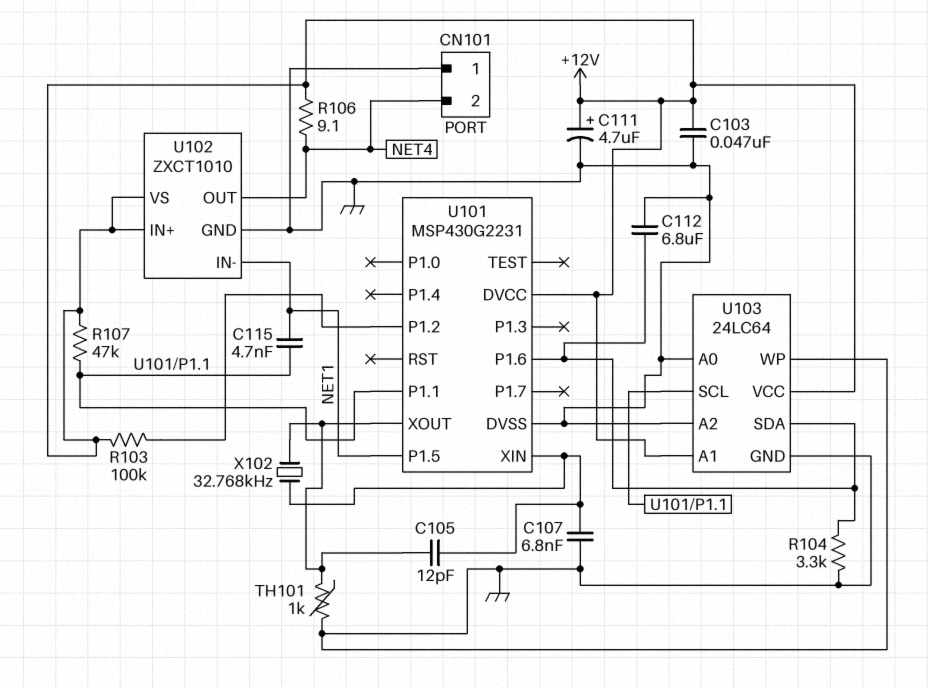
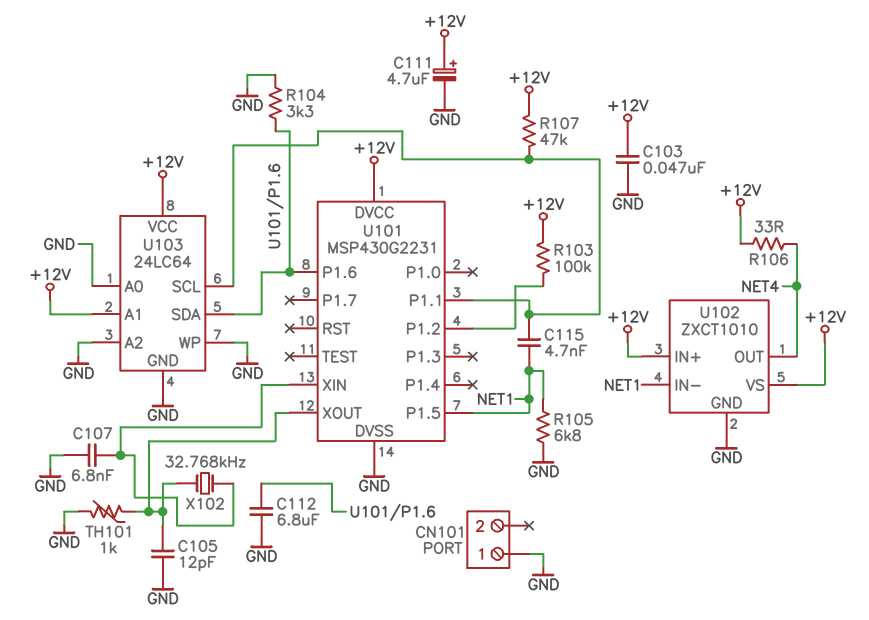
C105: 12pF (U101/XIN, U101/XOUT) -> 12pF (GND, U101/XOUT)
CN101 pin 2: NET4 -> none
R105: none -> 6.8k (GND, NET1)
R106: 9.1 (+12V, NET4) -> 33 (+12V, NET4)

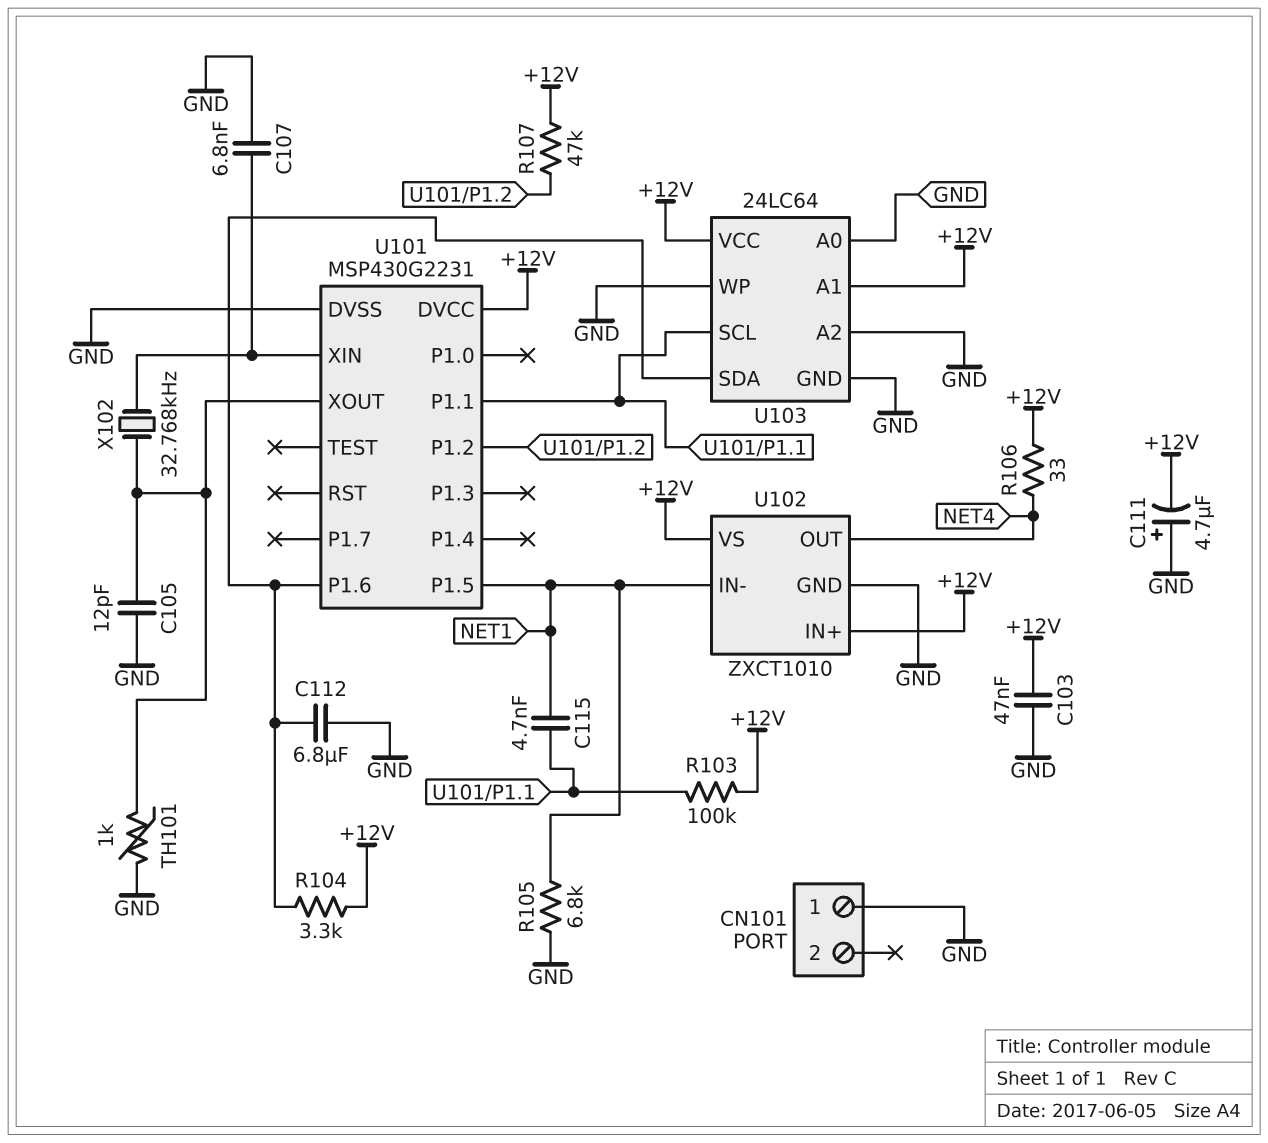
C111: 4.7uF (plus +12V, minus GND) -> 4.7uF (plus GND, minus +12V)
R103: 100k (+12V, U101/P1.2) -> 100k (+12V, U101/P1.1)
R104: 3.3k (GND, U101/P1.6) -> 3.3k (+12V, U101/P1.6)
R107: 47k (+12V, U101/P1.1) -> 47k (+12V, U101/P1.2)

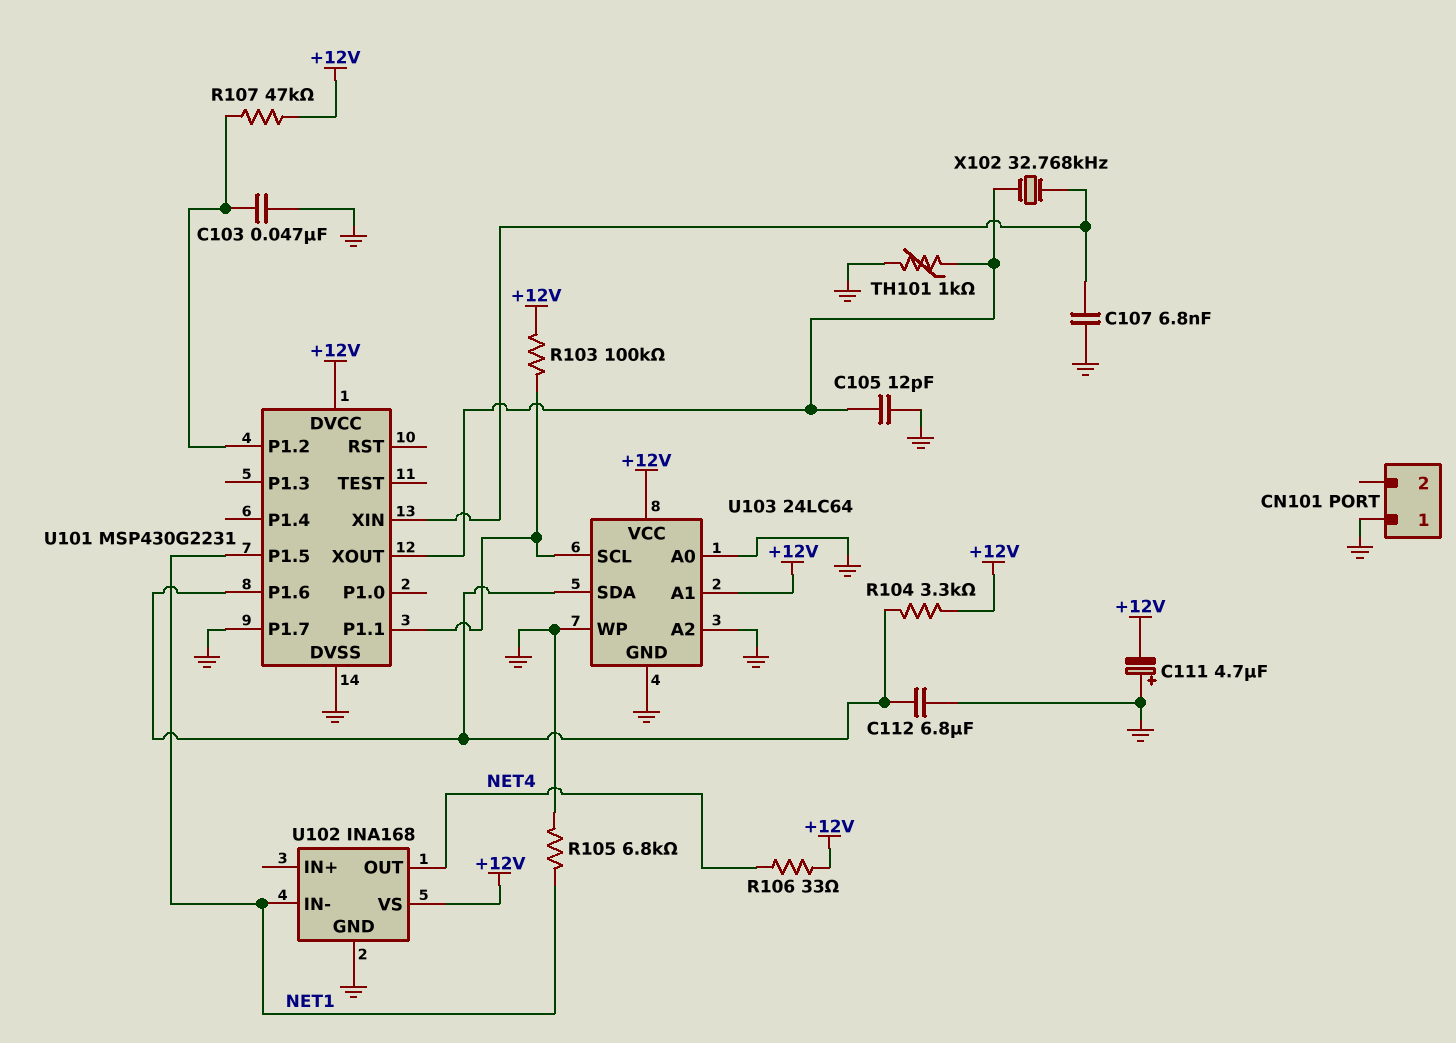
C103: 47nF (+12V, GND) -> 47nF (GND, U101/P1.2)
C115: 4.7nF (NET1, U101/P1.1) -> none
U101 pin P1.7: none -> GND
U102: ZXCT1010 -> INA168
U102 pin IN+: +12V -> none

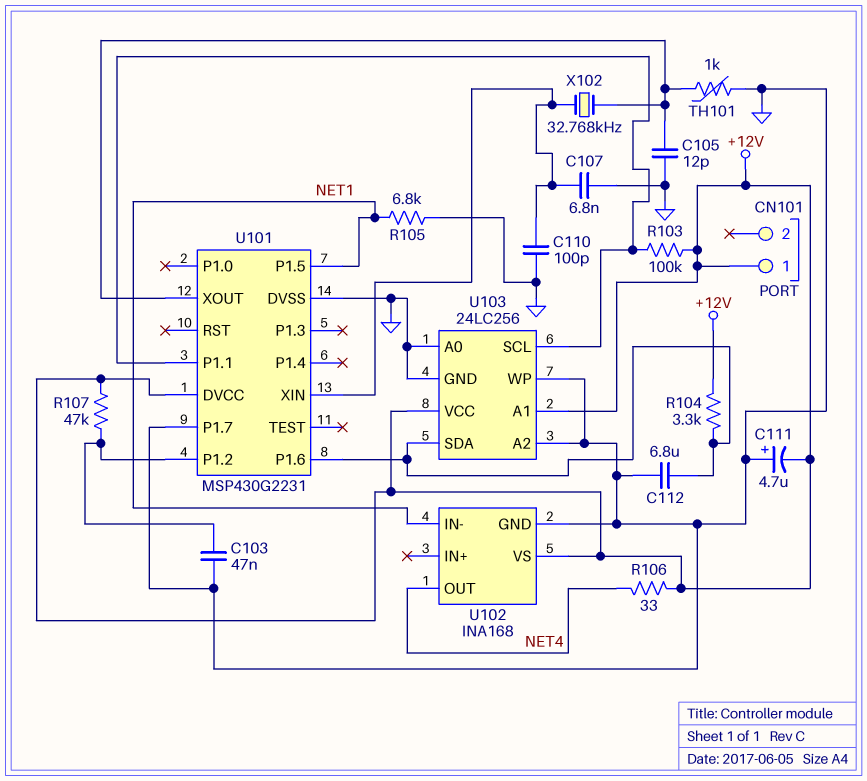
C110: none -> 100pF (GND, U101/XIN)
CN101 pin 1: GND -> +12V
U103: 24LC64 -> 24LC256

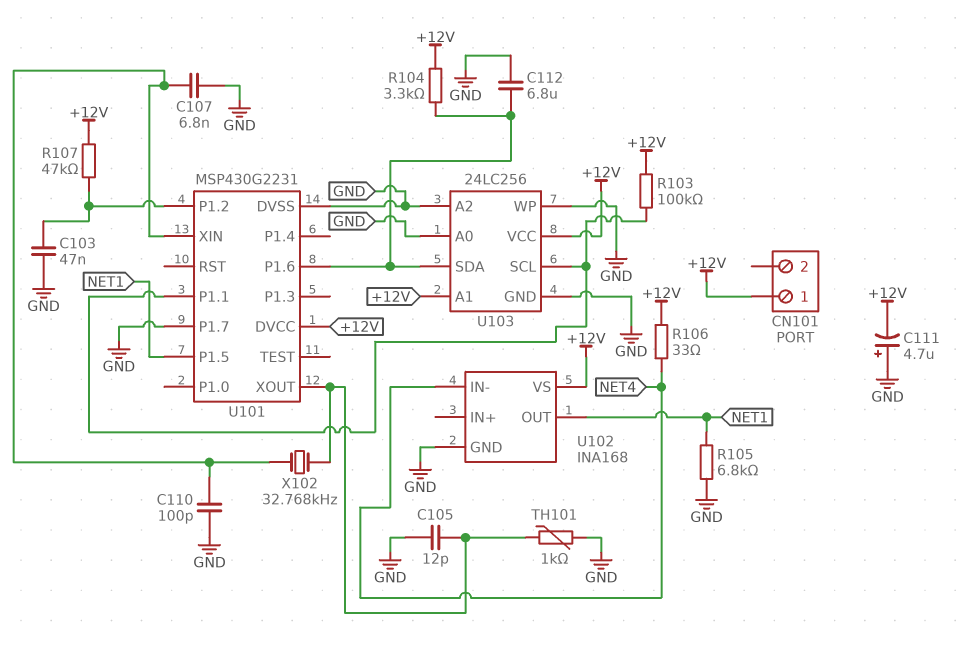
U102 pin IN-: NET1 -> NET4
U102 pin OUT: NET4 -> NET1

